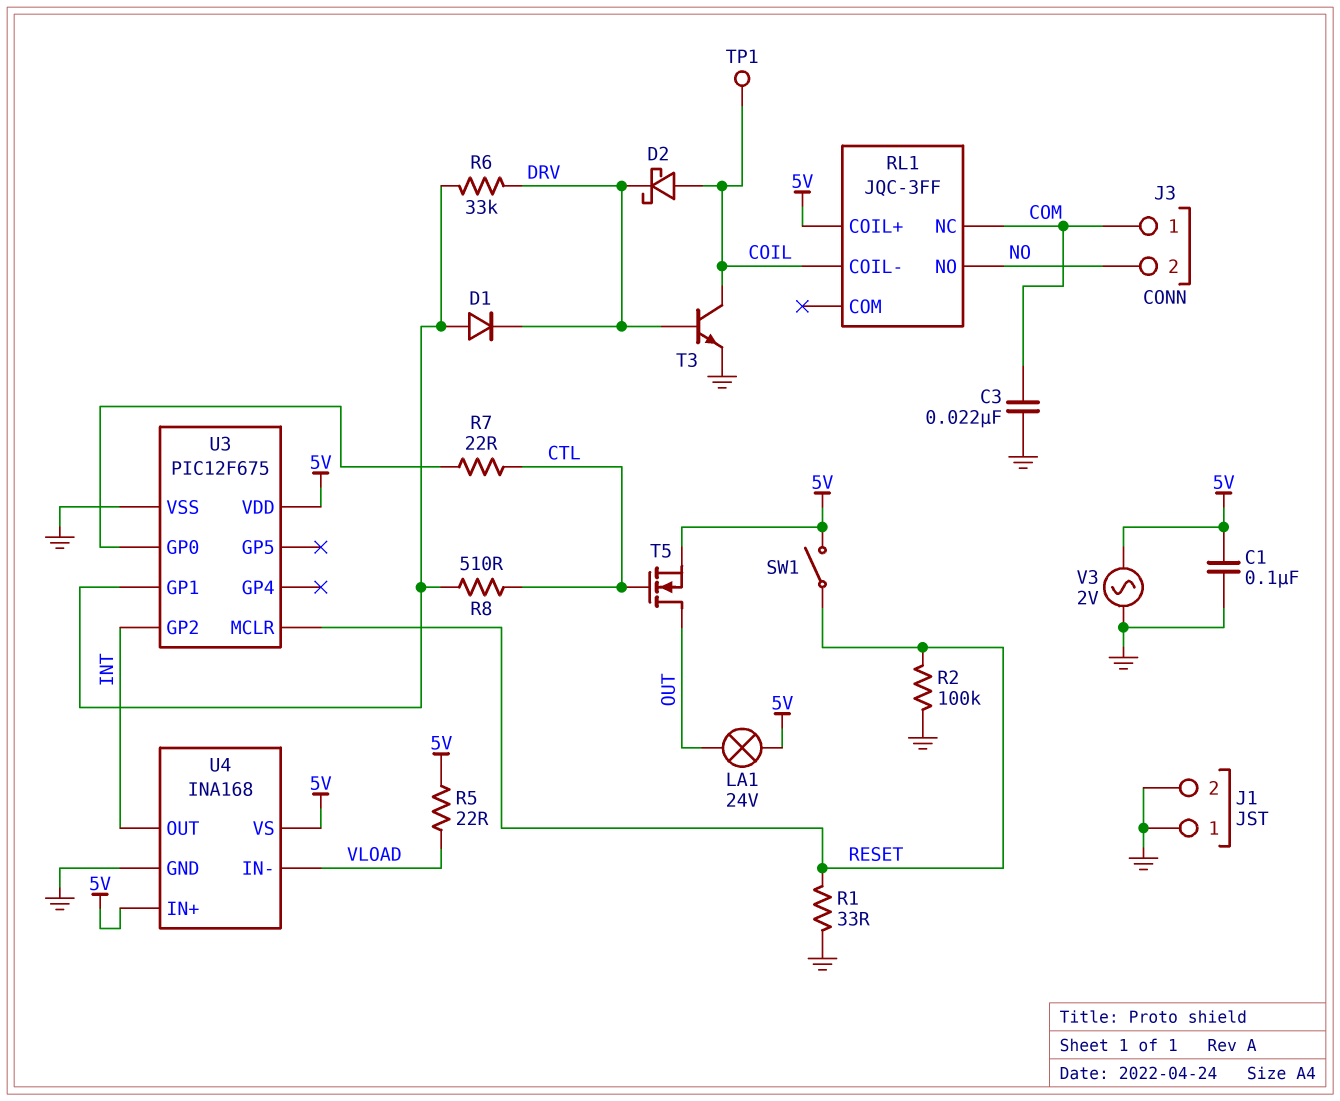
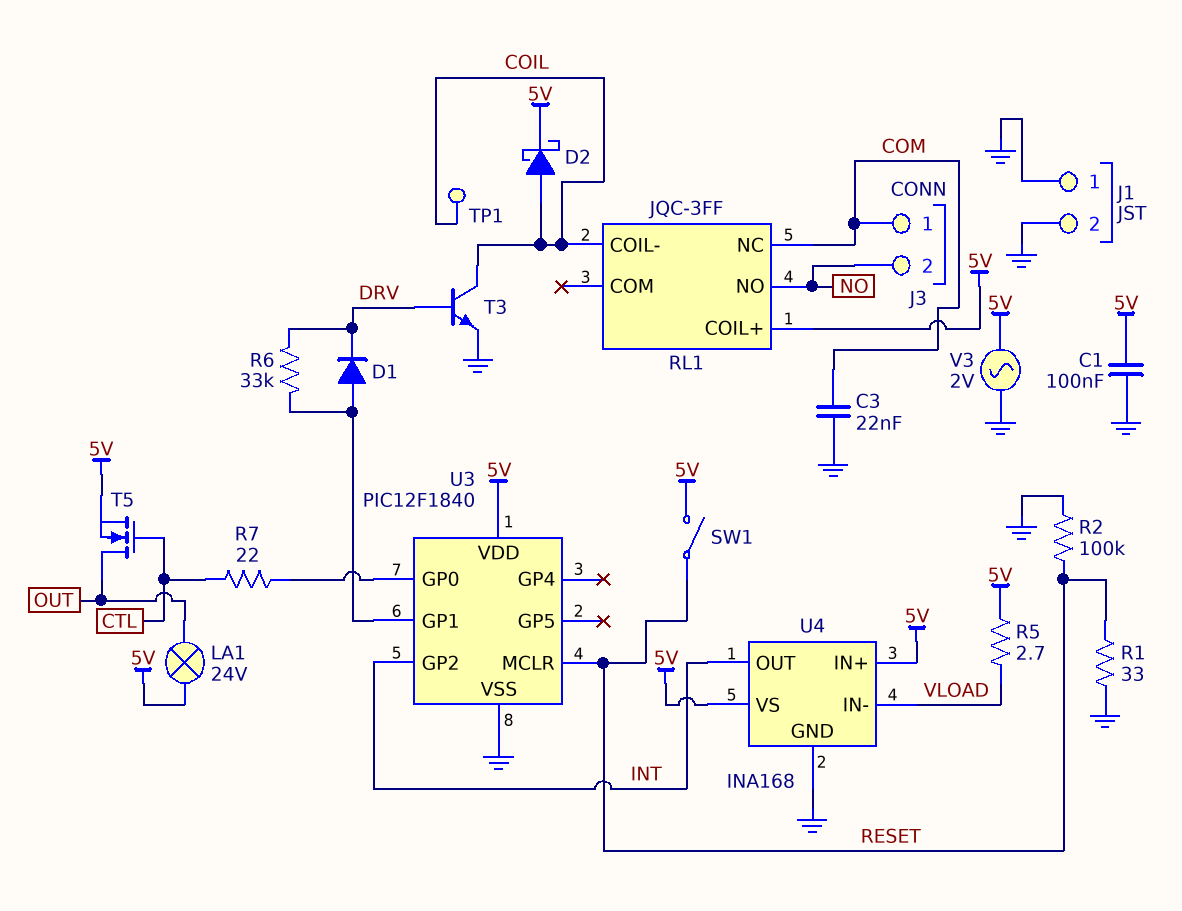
D2: schottky (A COIL, K DRV) -> schottky (A COIL, K 5V)
R5: 22 (5V, VLOAD) -> 2.7 (5V, VLOAD)
R8: 510 (CTL, U3/GP1) -> none
U3: PIC12F675 -> PIC12F1840

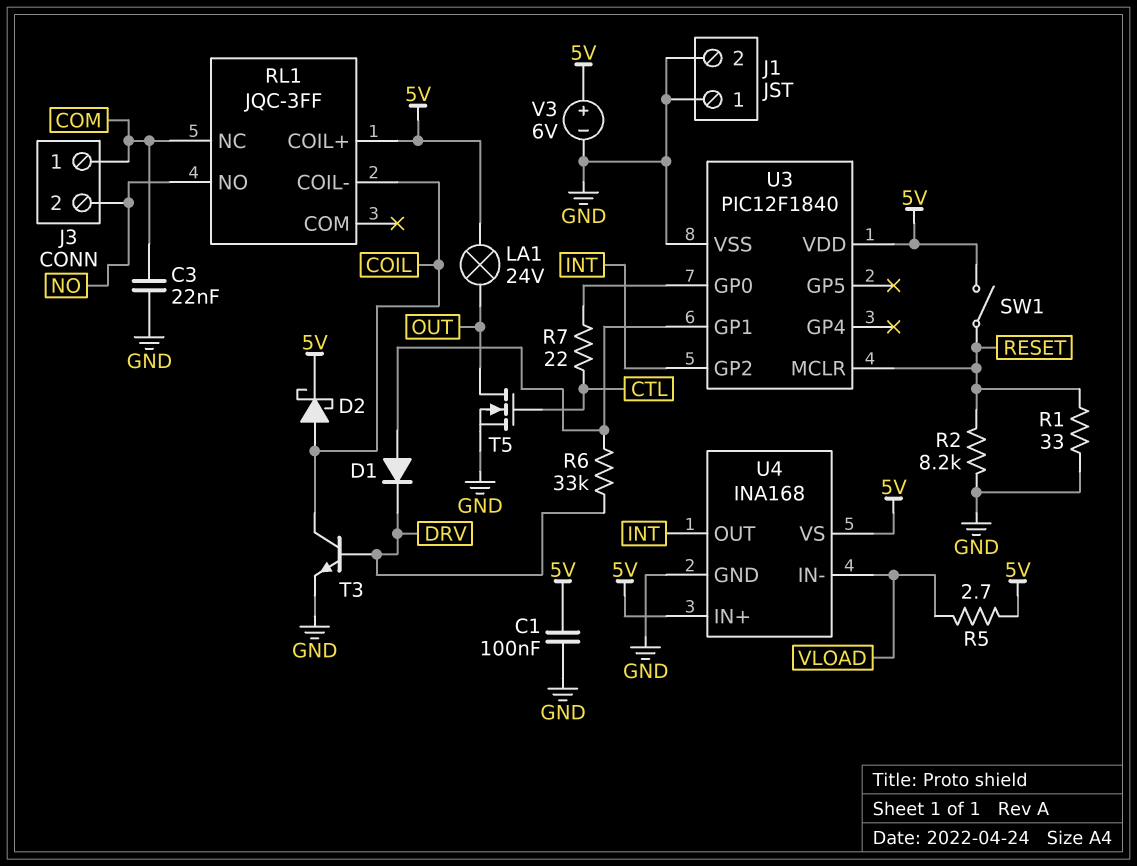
R2: 100k (GND, RESET) -> 8.2k (GND, RESET)
T5: NMOS (G CTL, D OUT, S 5V) -> NMOS (G CTL, D OUT, S GND)
TP1: test point (COIL) -> none
V3: AC 2V (5V, GND) -> 6V (plus 5V, minus GND)

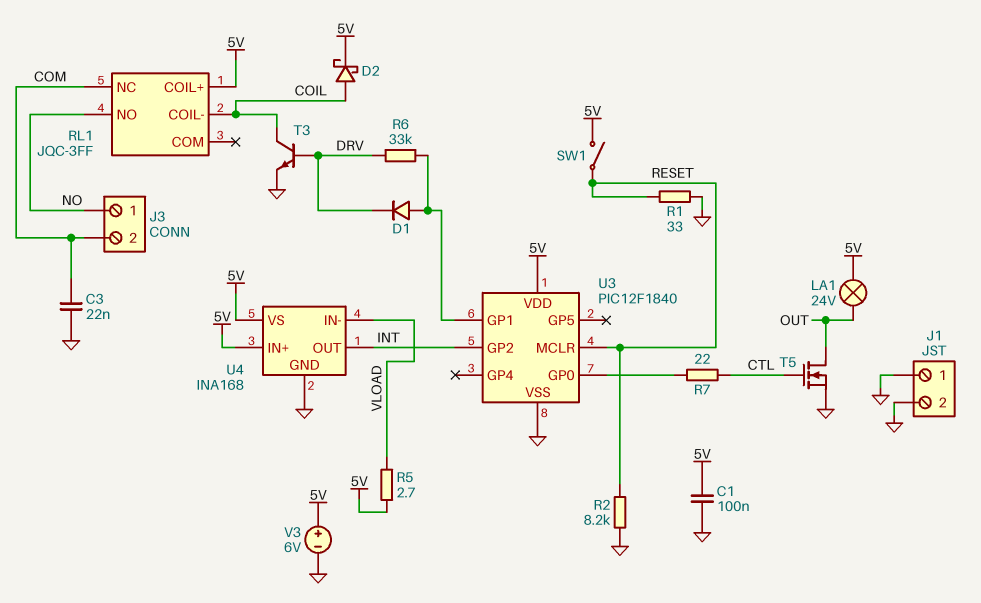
J3 pin 1: COM -> NO
J3 pin 2: NO -> COM

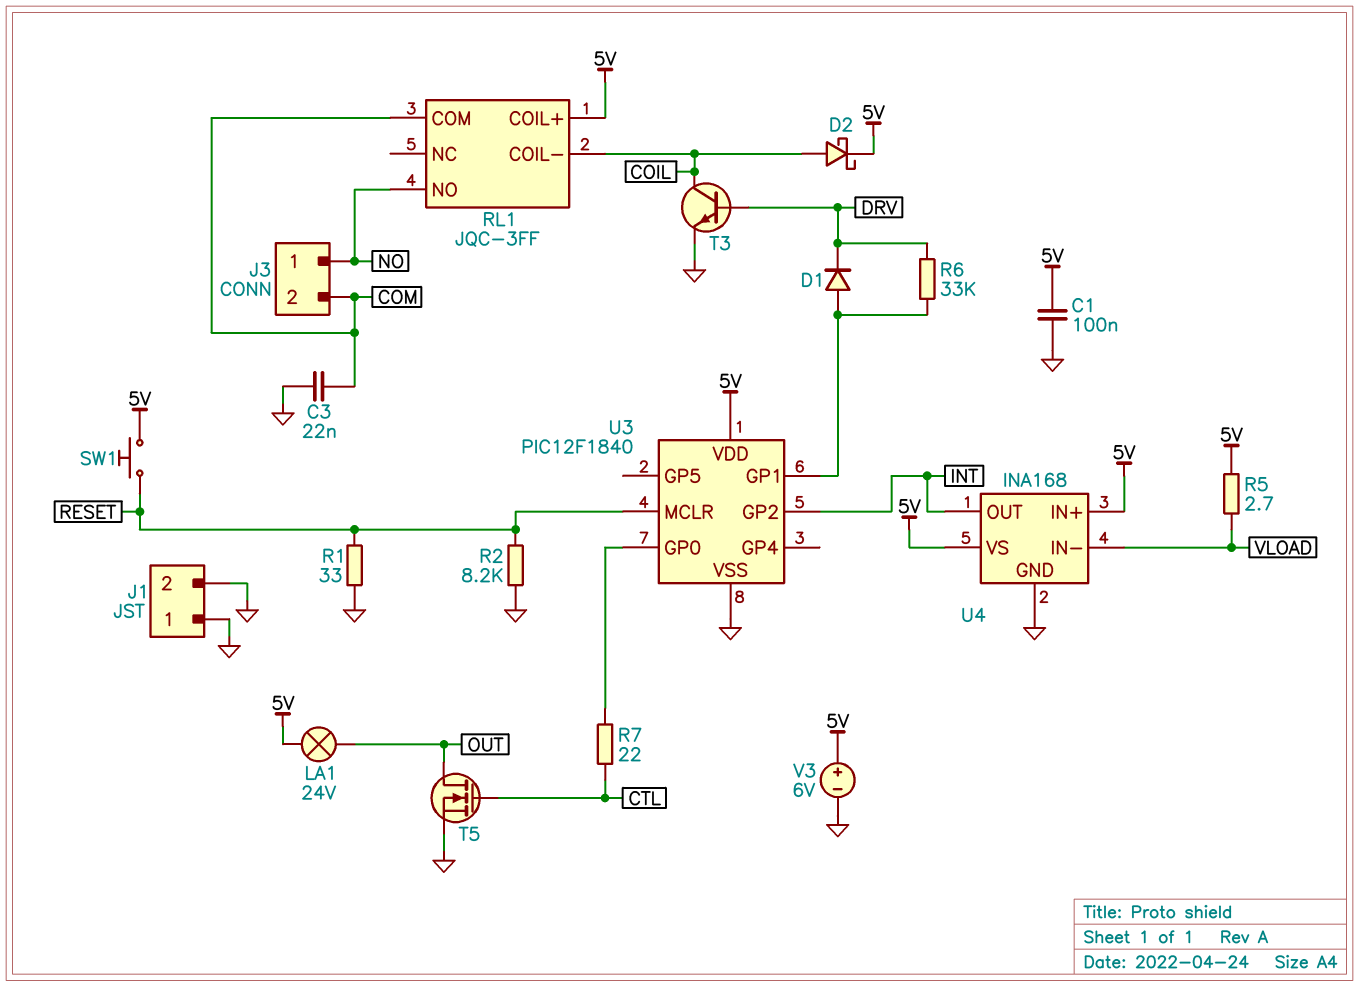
RL1 pin COM: none -> COM
RL1 pin NC: COM -> none
SW1: switch (5V, RESET) -> button (5V, RESET)

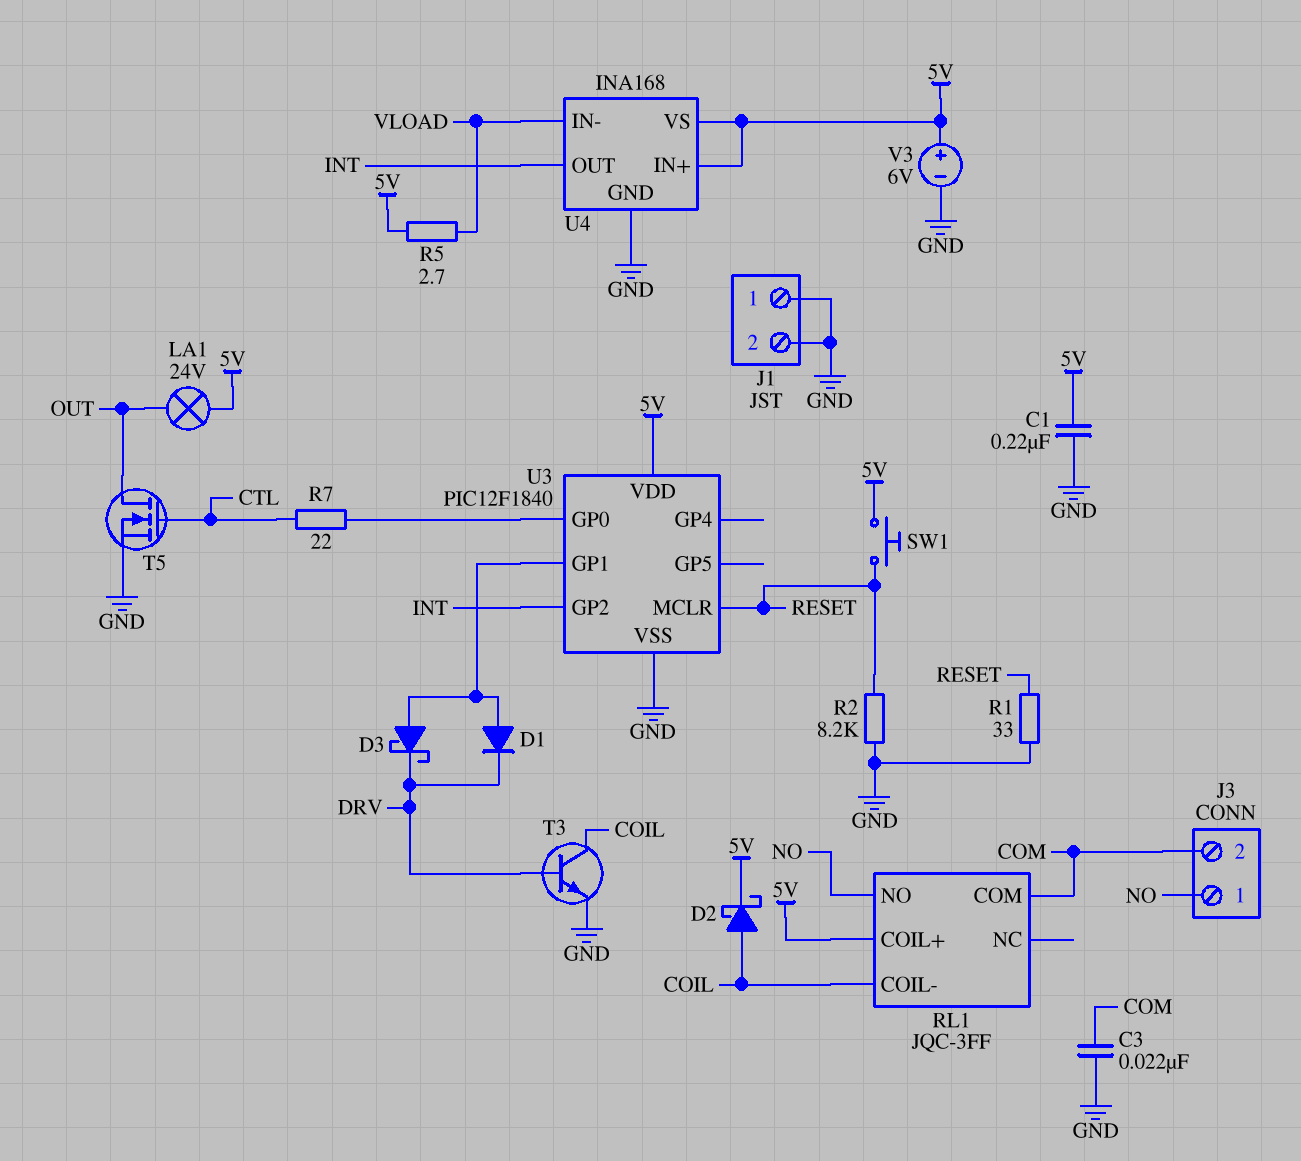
C1: 100nF (5V, GND) -> 220nF (5V, GND)
D3: none -> schottky (A U3/GP1, K DRV)
R6: 33k (DRV, U3/GP1) -> none

